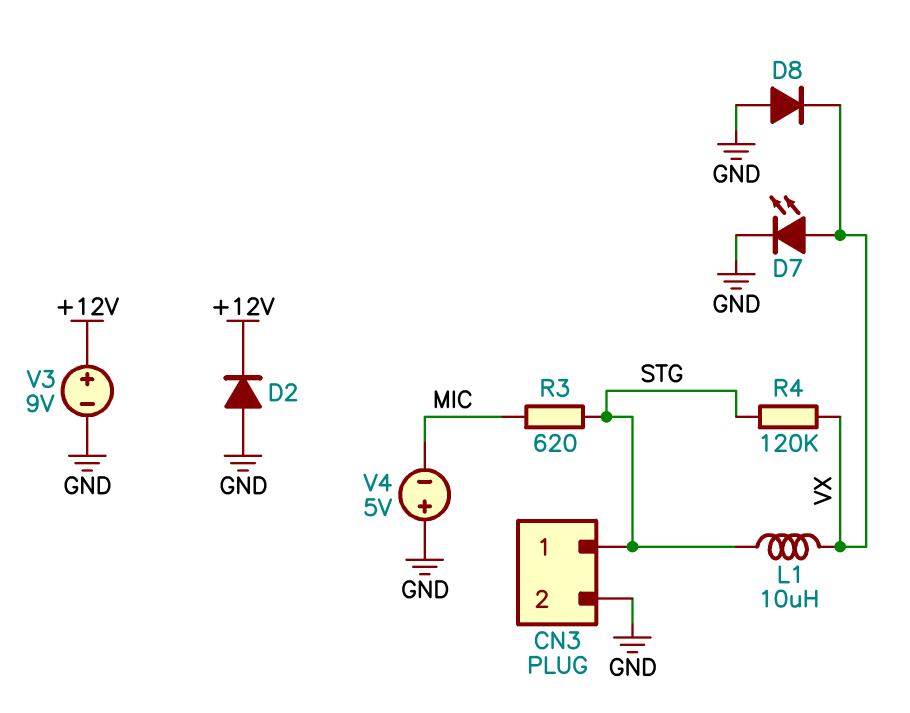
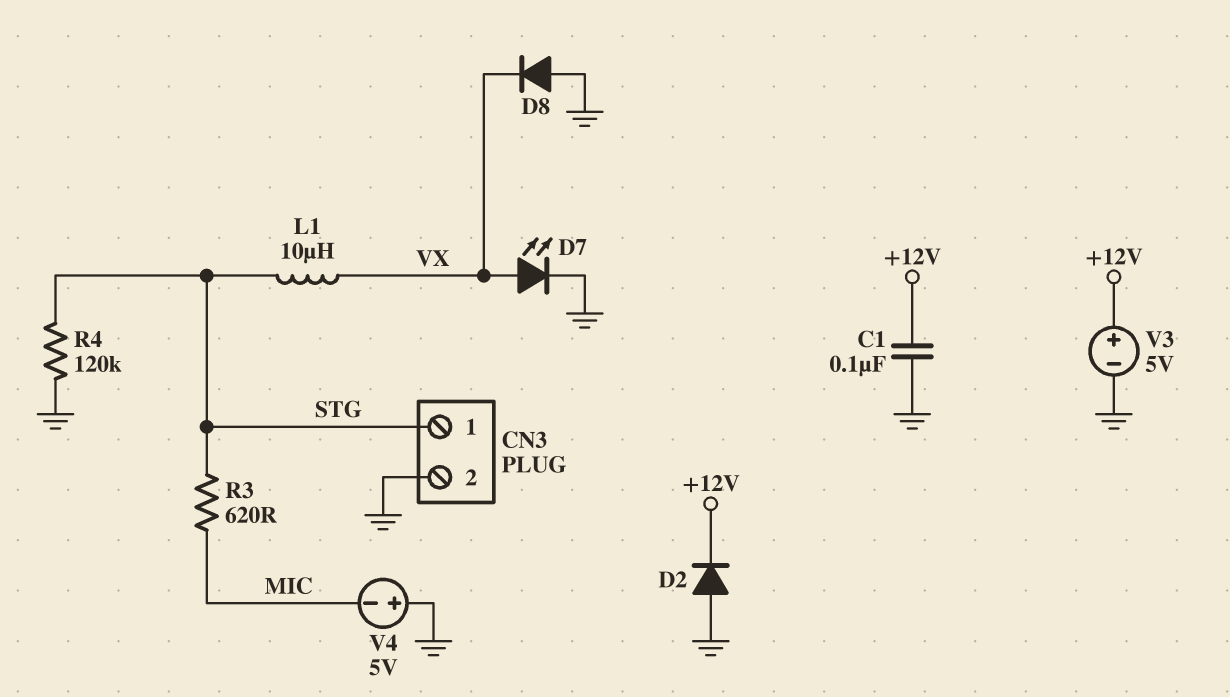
C1: none -> 100nF (+12V, GND)
R4: 120k (STG, VX) -> 120k (GND, STG)
V3: 9V (plus +12V, minus GND) -> 5V (plus +12V, minus GND)

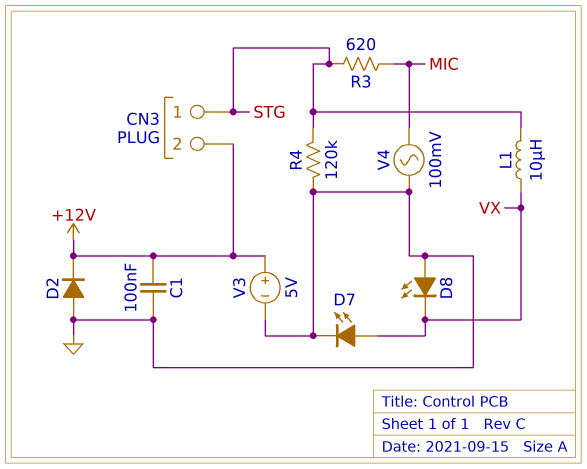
CN3 pin 2: GND -> +12V
D8: diode (A GND, K VX) -> LED (A GND, K VX)
V4: 5V (plus GND, minus MIC) -> AC 100mV (GND, MIC)

